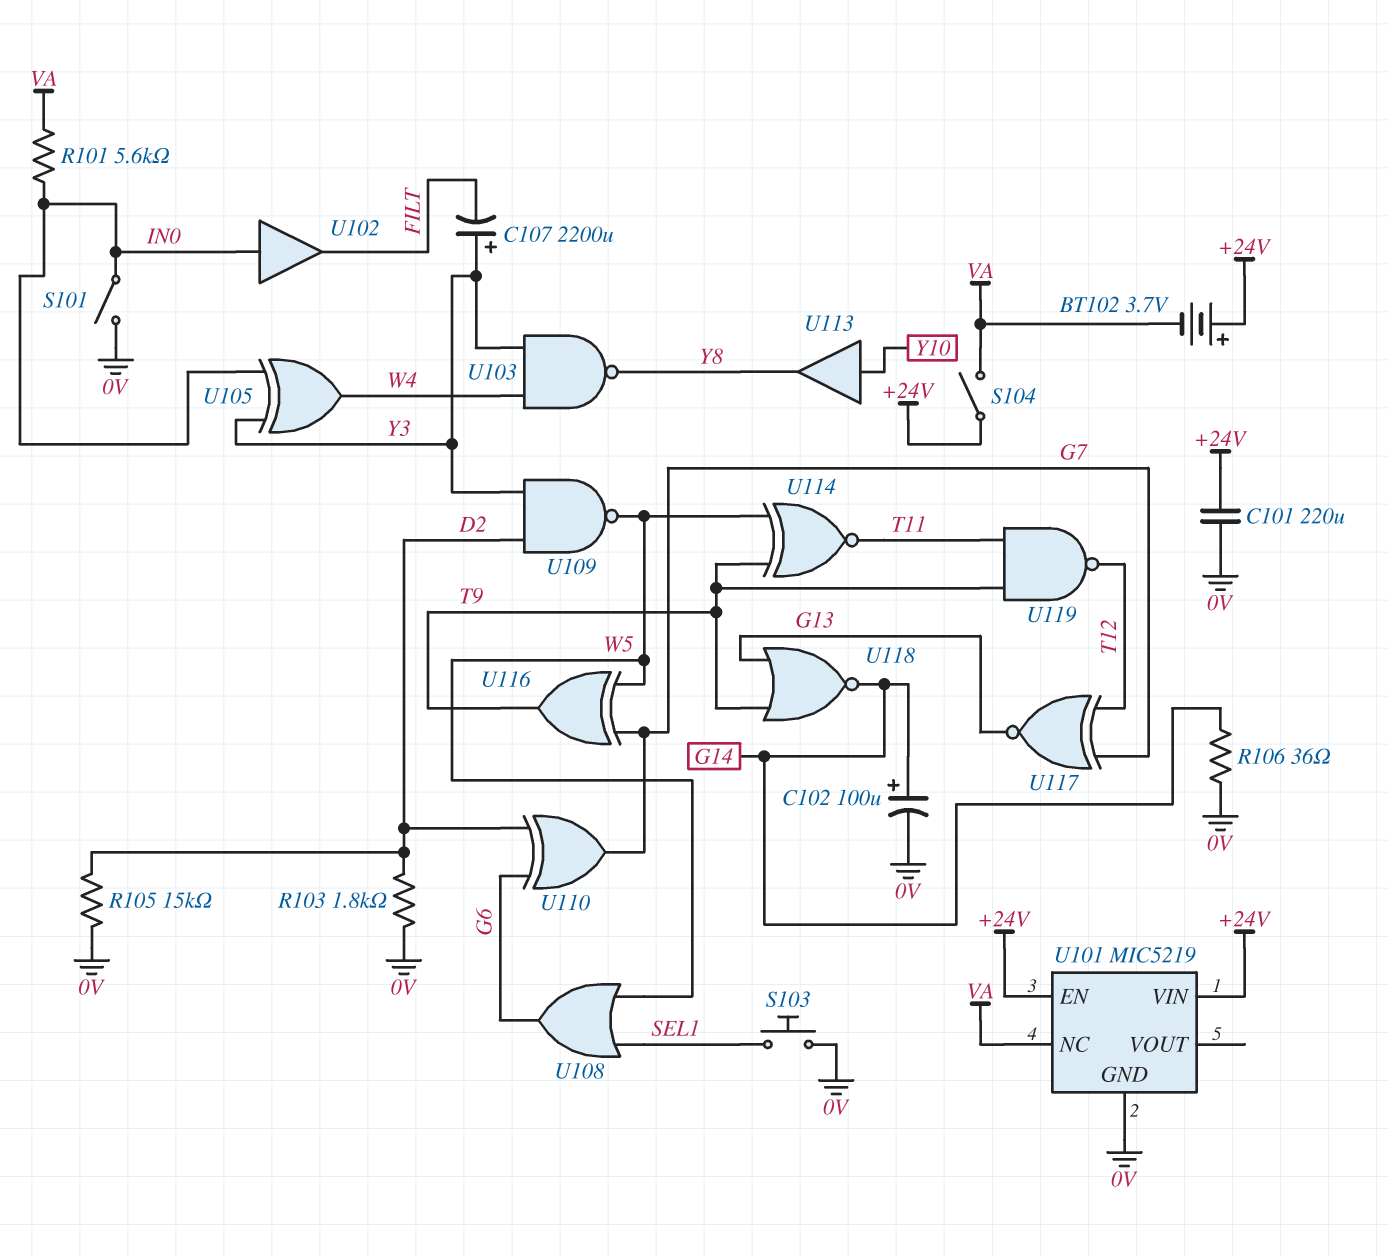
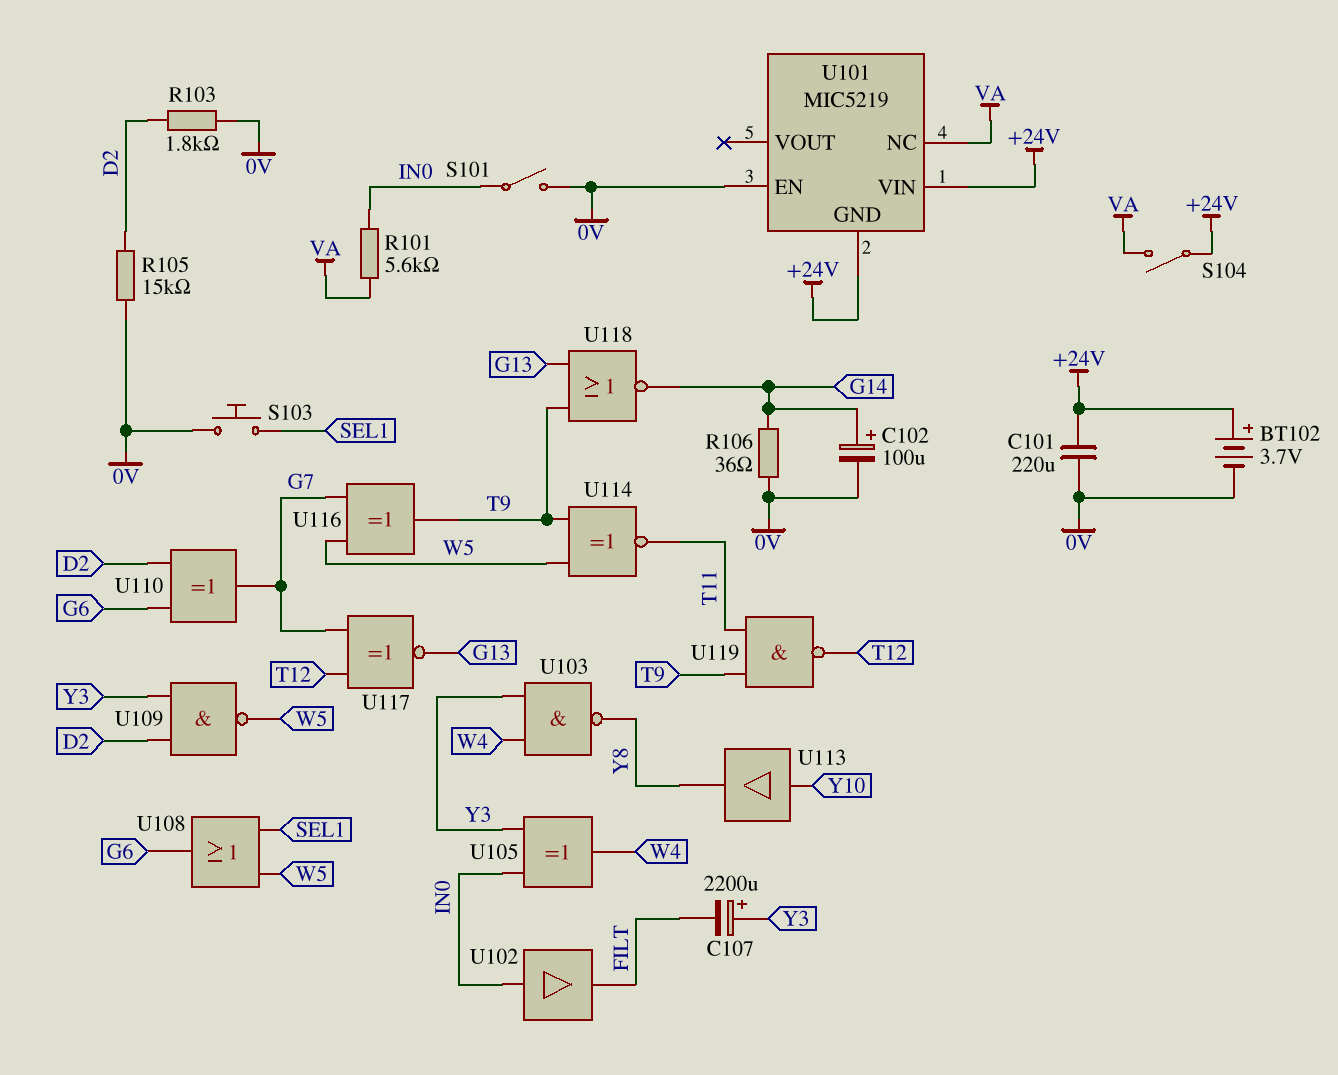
BT102: 3.7V (plus +24V, minus VA) -> 3.7V (plus +24V, minus 0V)
U101 pin EN: +24V -> 0V
U101 pin GND: 0V -> +24V

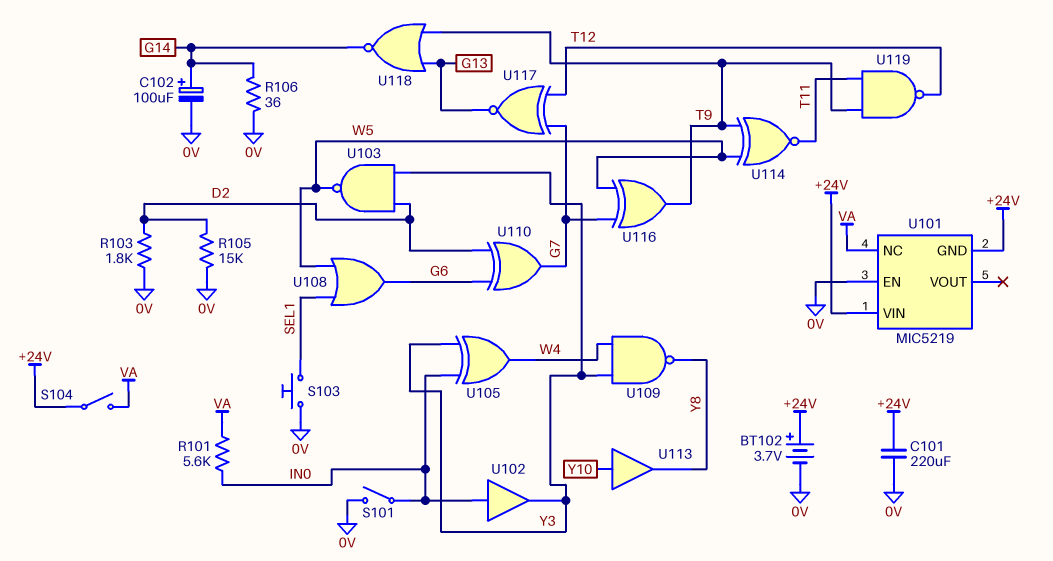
C107: 2200uF (plus Y3, minus FILT) -> none
U102: buffer (in IN0, out FILT) -> buffer (in IN0, out Y3)
U103: NAND (in W4, in Y3, out Y8) -> NAND (in D2, in Y3, out W5)
U109: NAND (in D2, in Y3, out W5) -> NAND (in W4, in Y3, out Y8)

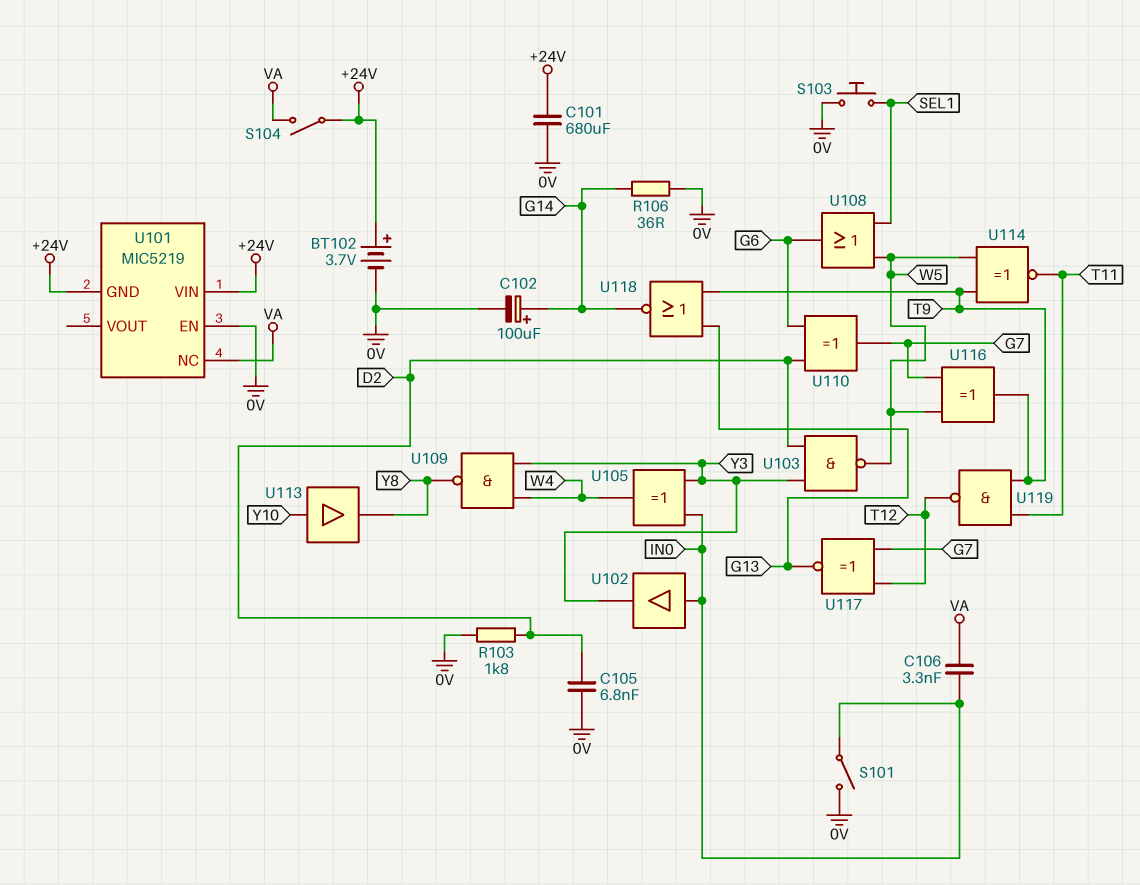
C101: 220uF (+24V, 0V) -> 680uF (+24V, 0V)
C105: none -> 6.8nF (0V, D2)
C106: none -> 3.3nF (IN0, VA)
R101: 5.6k (IN0, VA) -> none
R105: 15k (0V, D2) -> none

